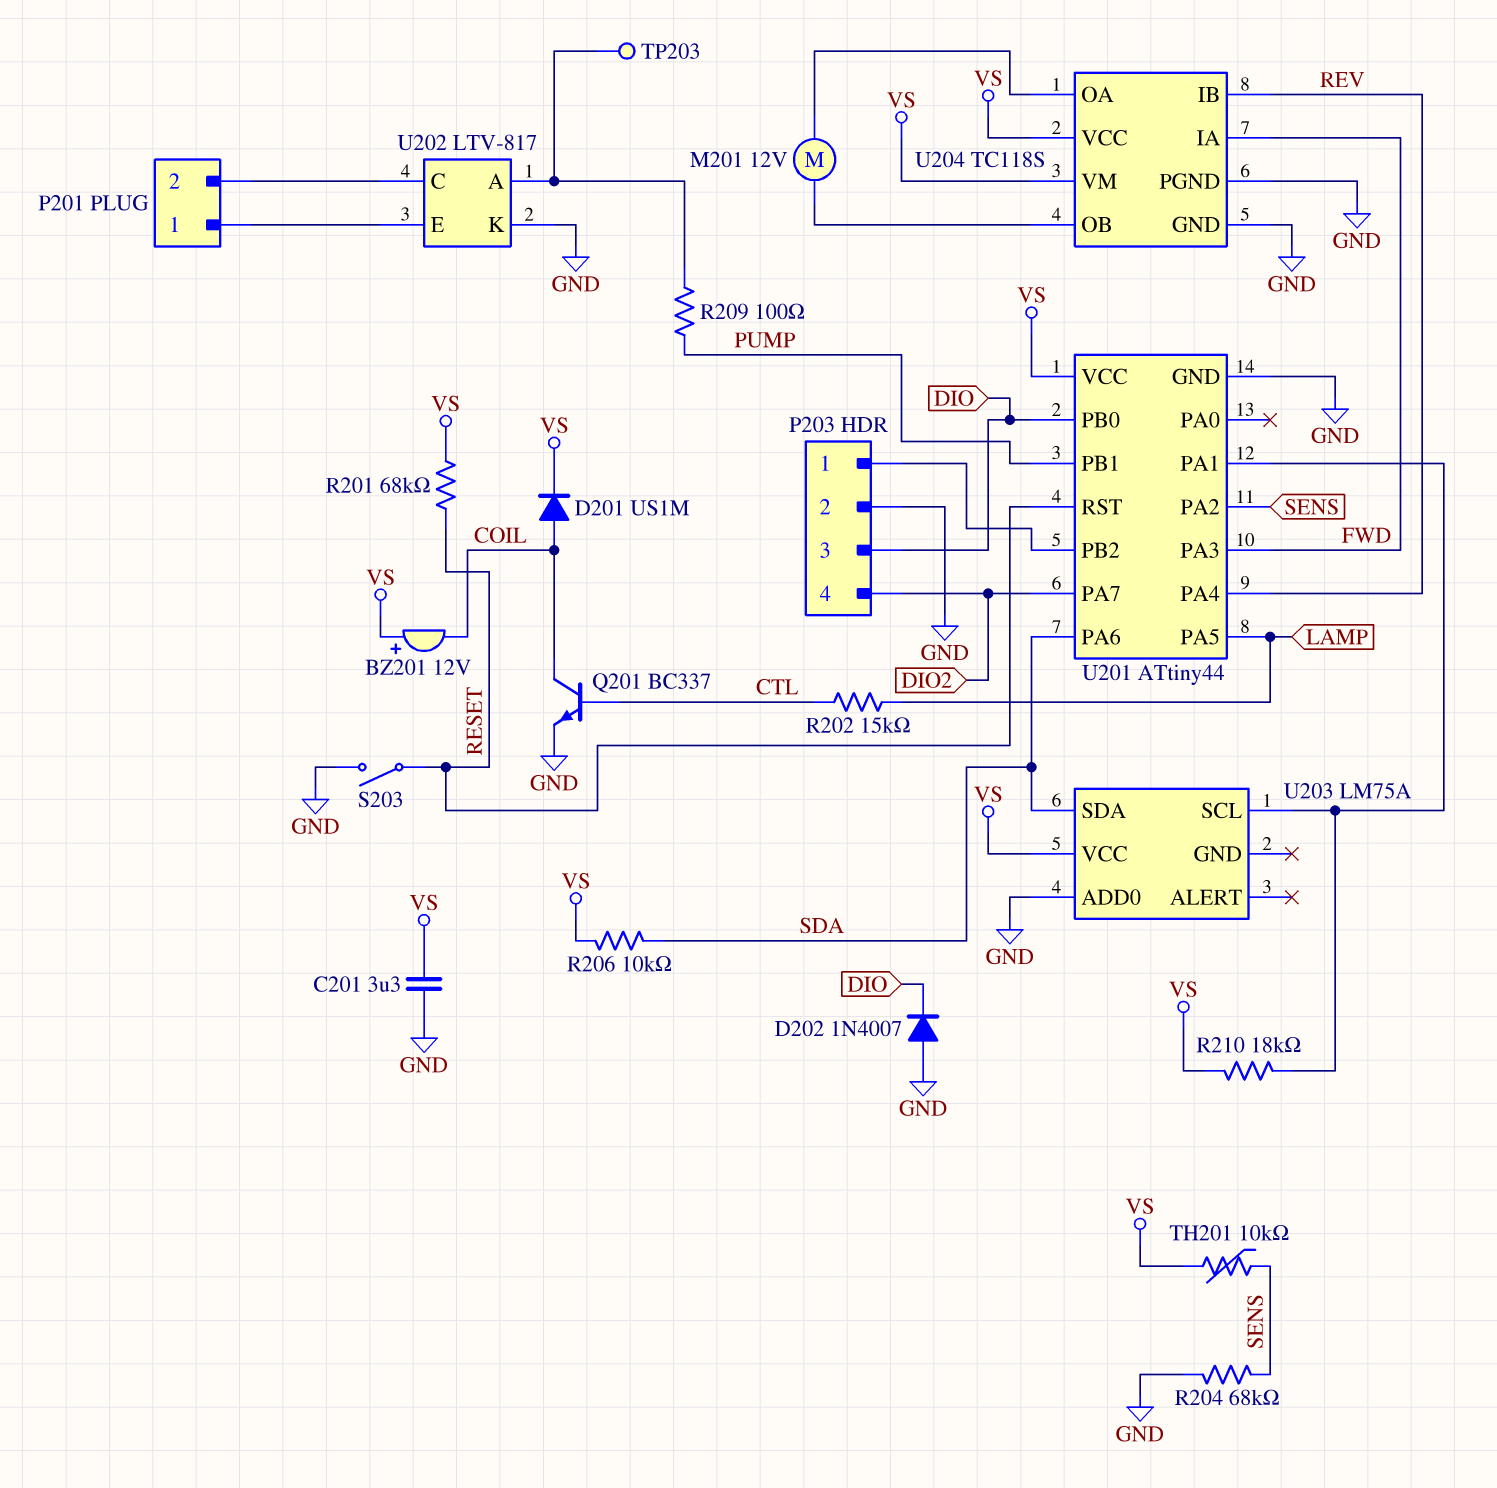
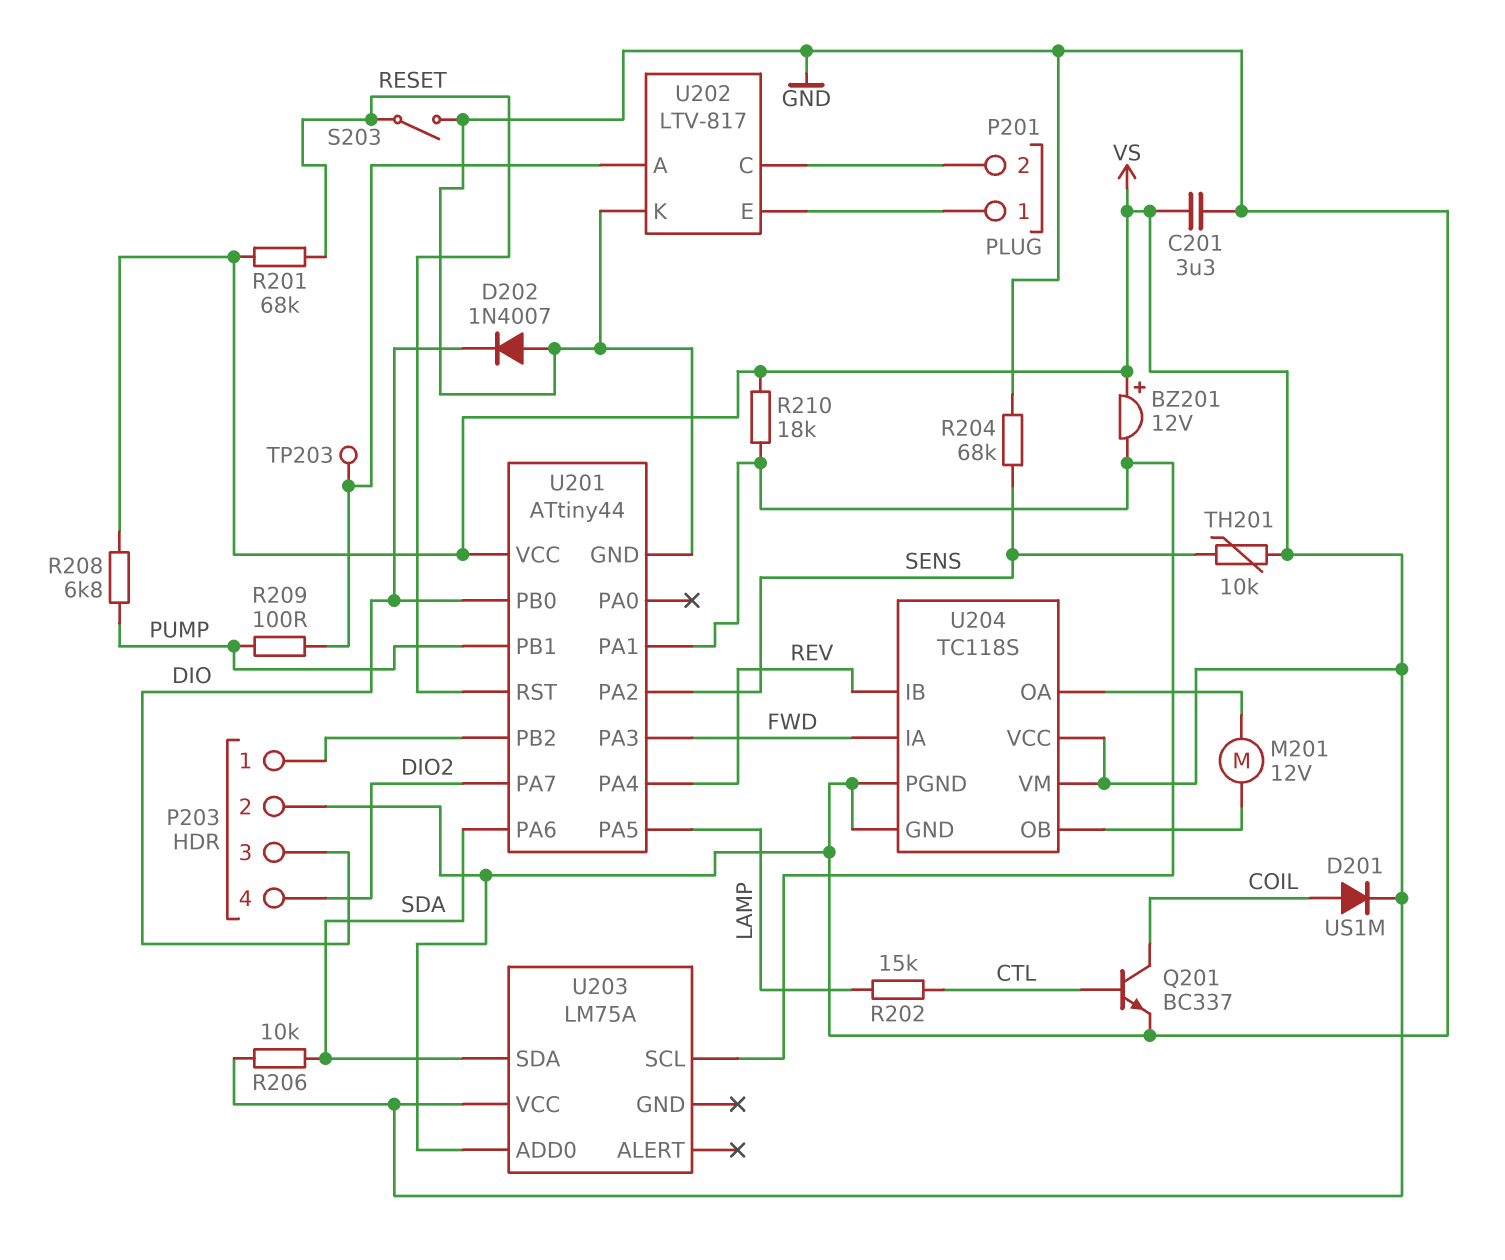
BZ201: buzzer 12V (plus VS, minus COIL) -> buzzer 12V (plus VS, minus U201/PA1)
R208: none -> 6.8k (PUMP, VS)

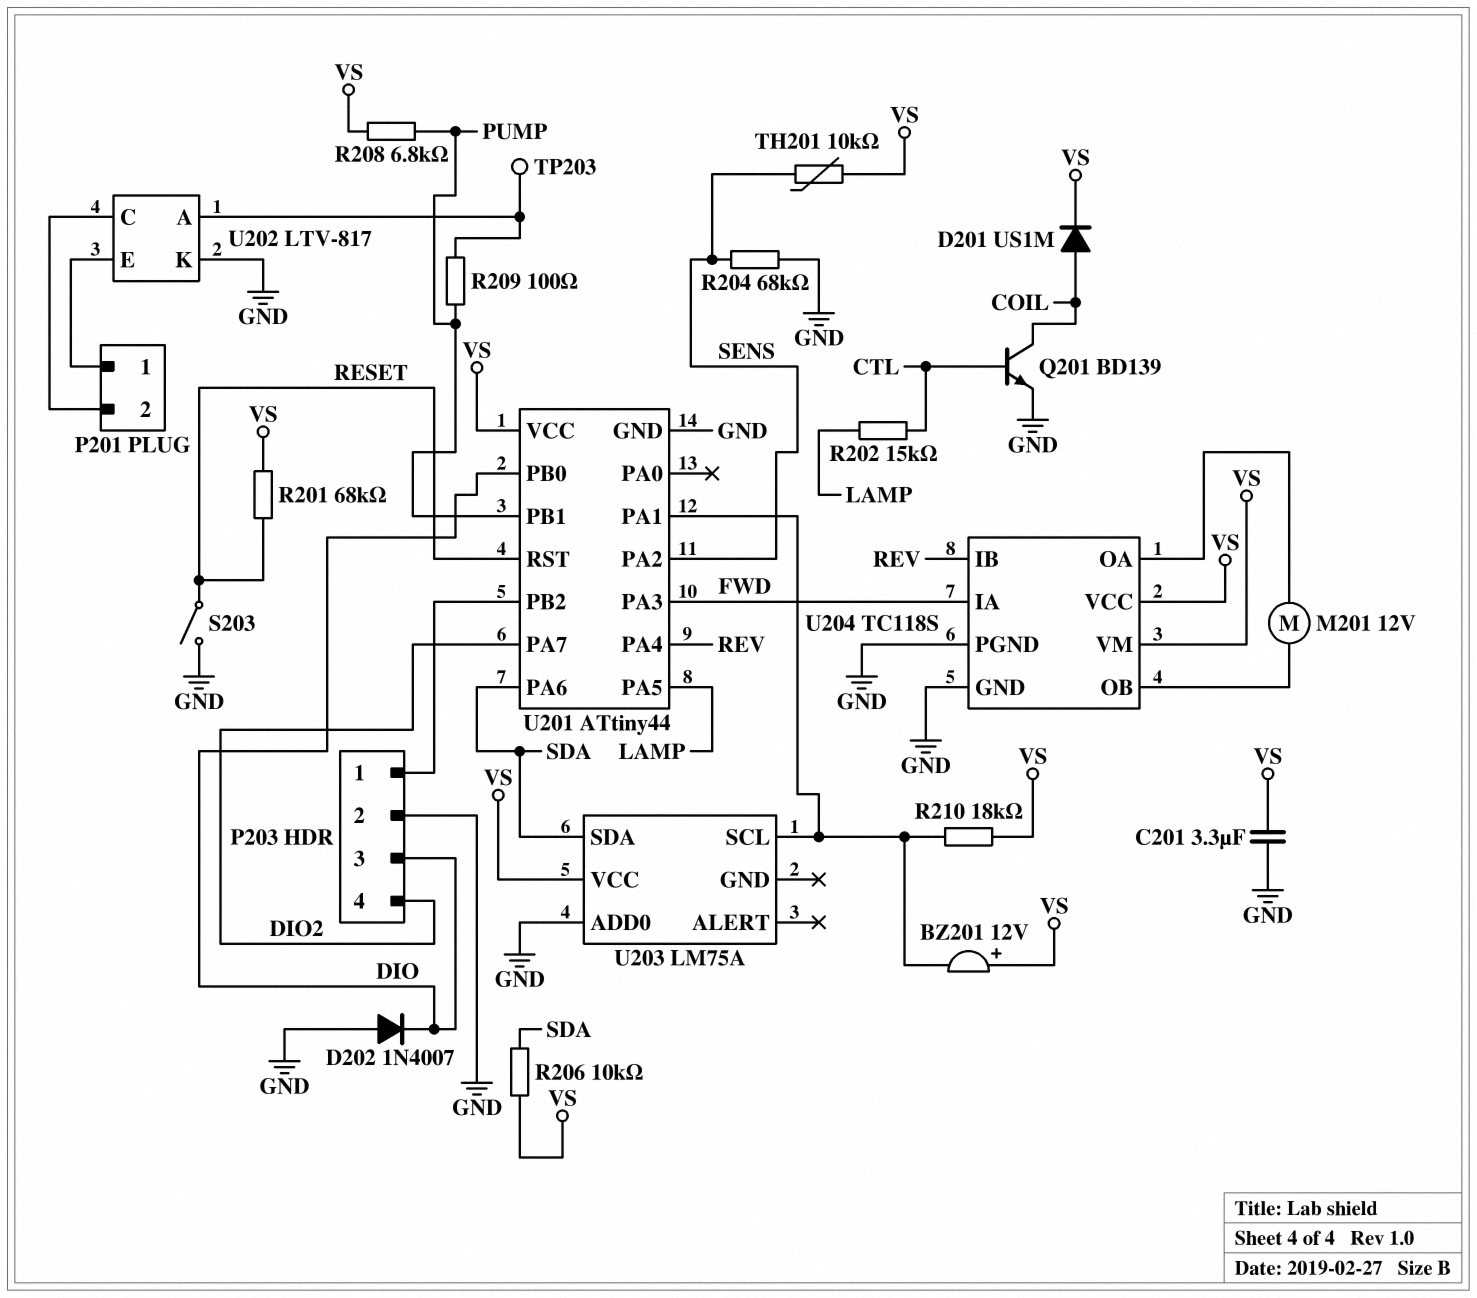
Q201: NPN BC337 (B CTL, C COIL, E GND) -> NPN BD139 (B CTL, C COIL, E GND)

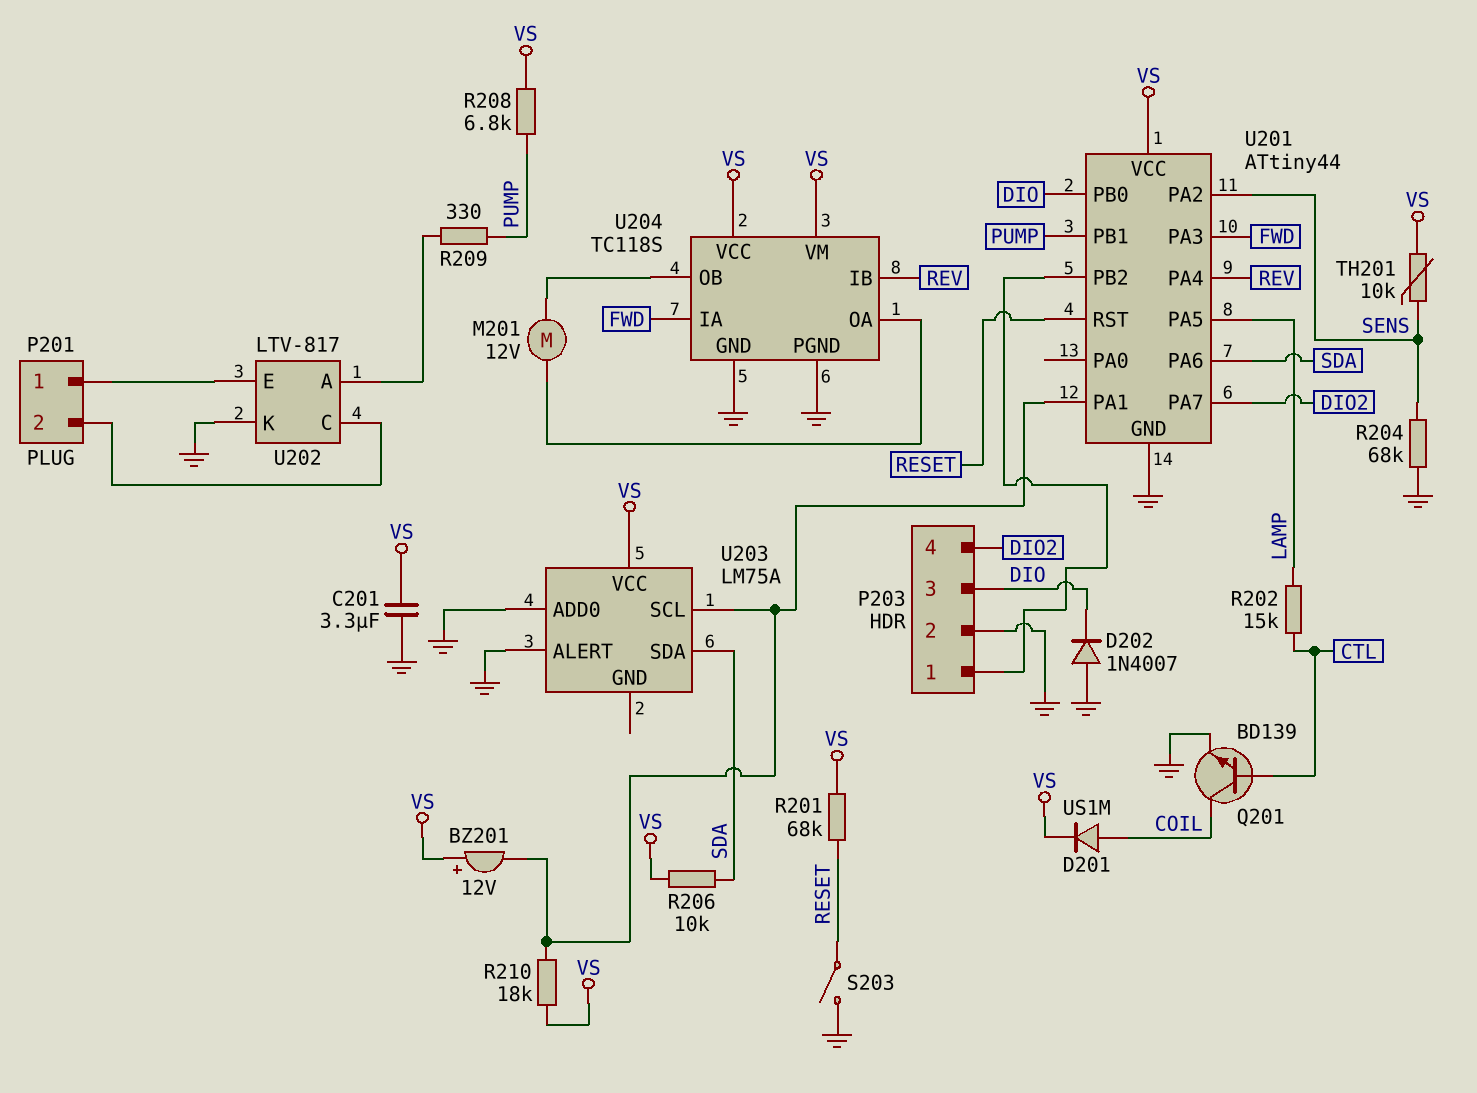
R209: 100 (PUMP, U202/A) -> 330 (PUMP, U202/A)
TP203: test point (U202/A) -> none
U203 pin ALERT: none -> GND

